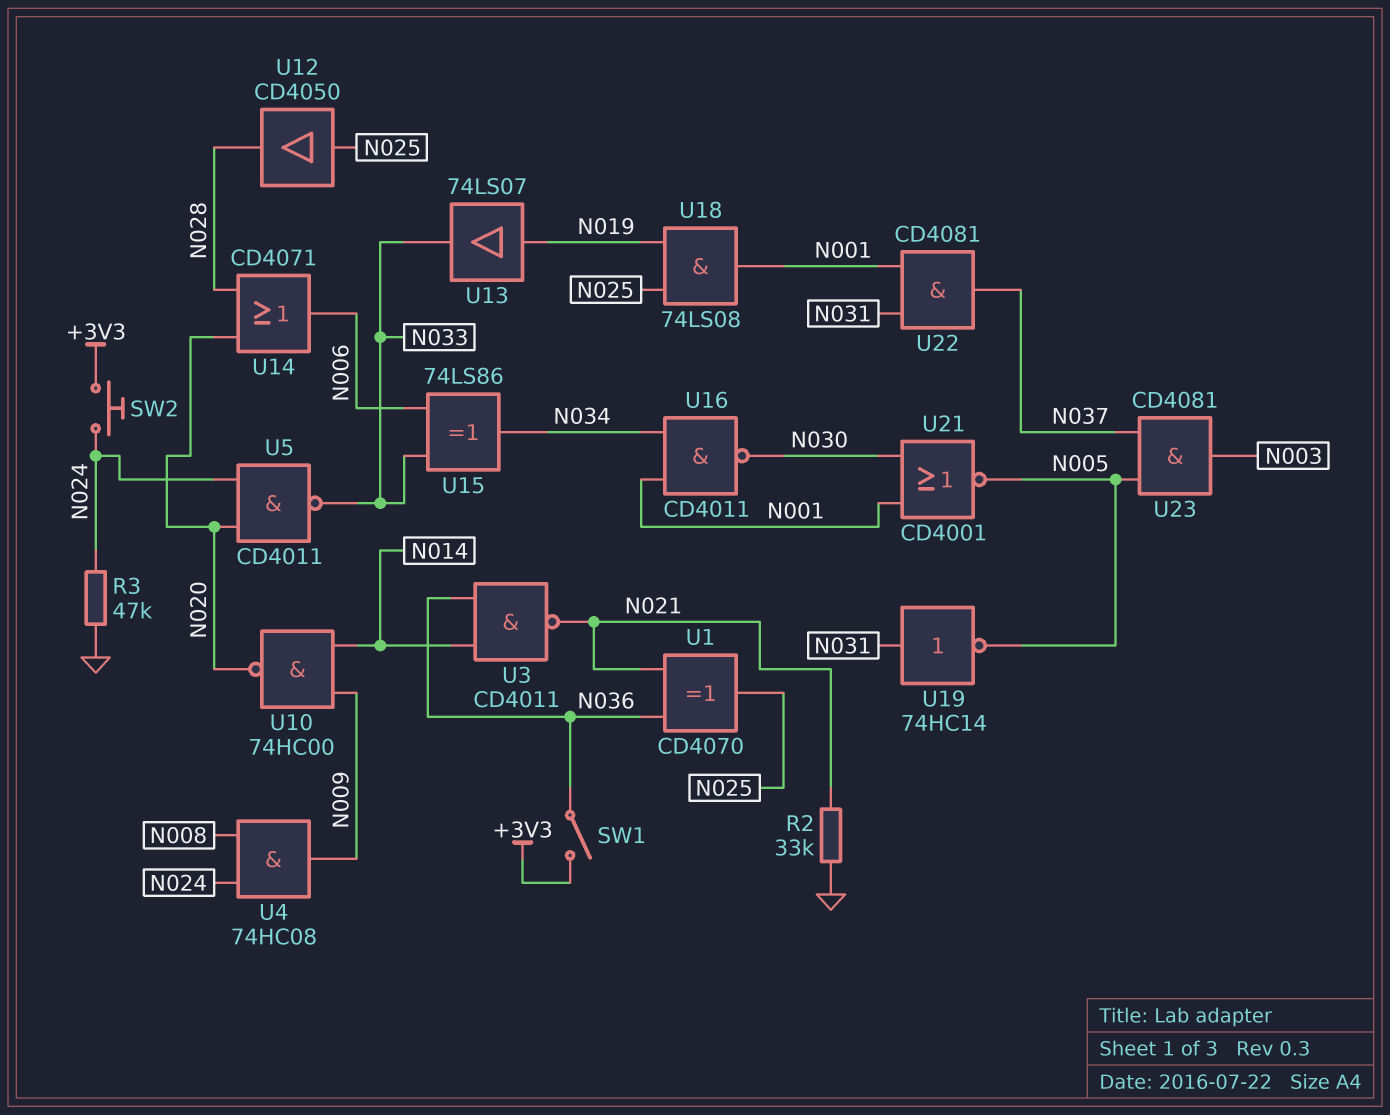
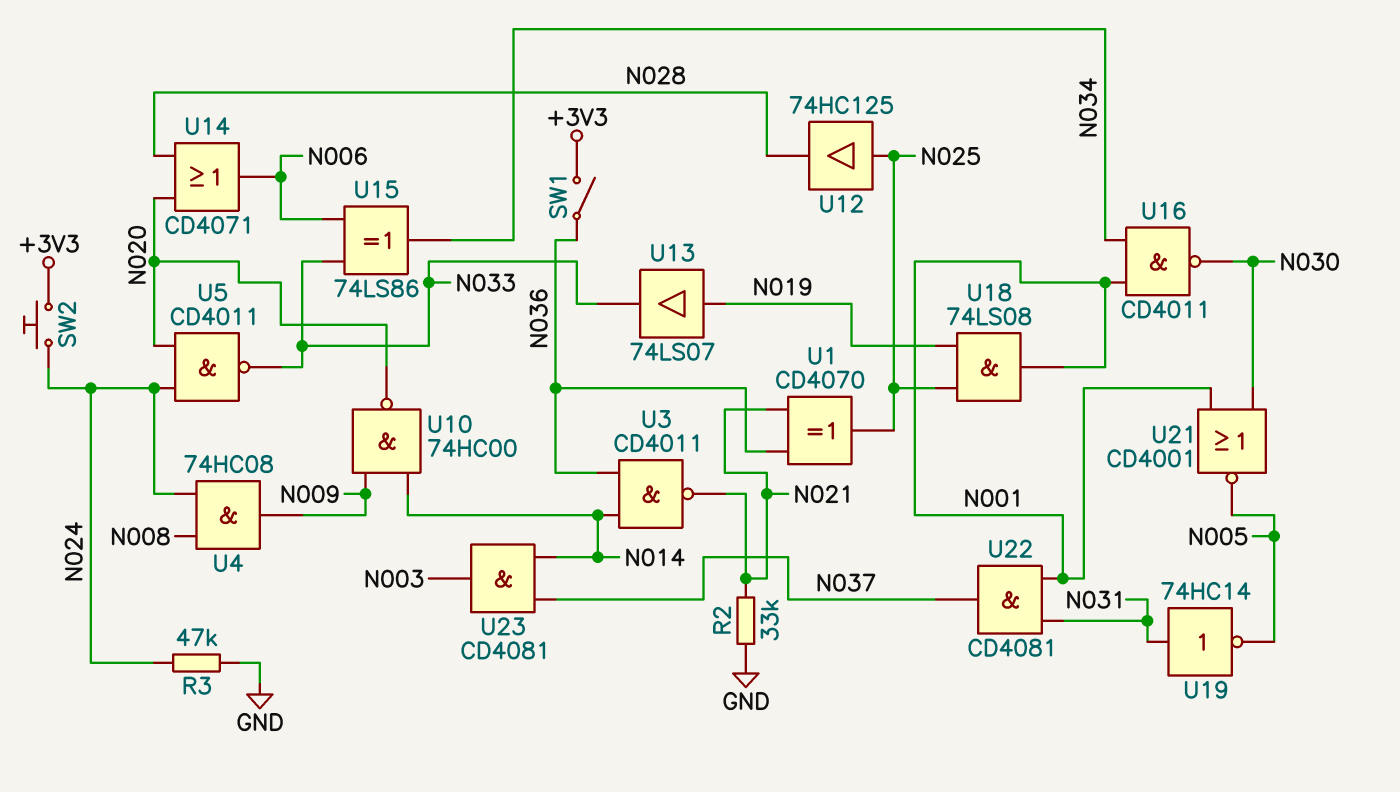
U12: buffer CD4050 (in N025, out N028) -> buffer 74HC125 (in N025, out N028)
U23: AND CD4081 (in N005, in N037, out N003) -> AND CD4081 (in N014, in N037, out N003)

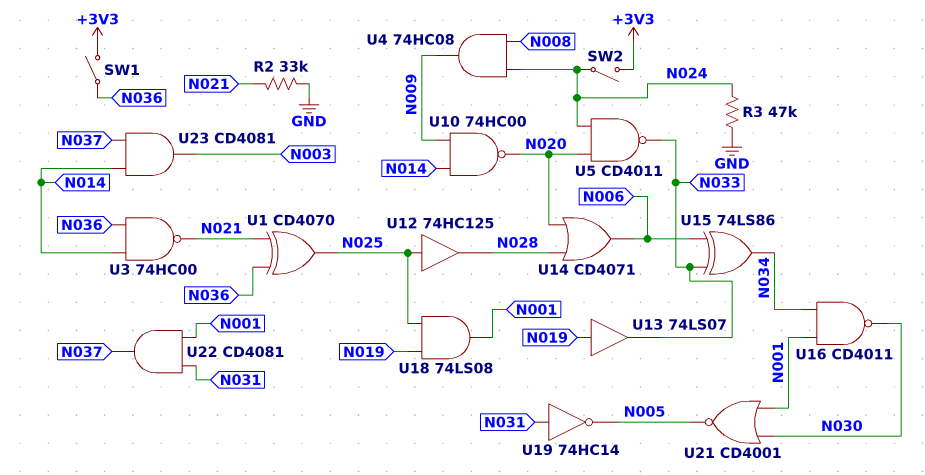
SW2: button (+3V3, N024) -> switch (+3V3, N024)
U3: NAND CD4011 (in N014, in N036, out N021) -> NAND 74HC00 (in N014, in N036, out N021)

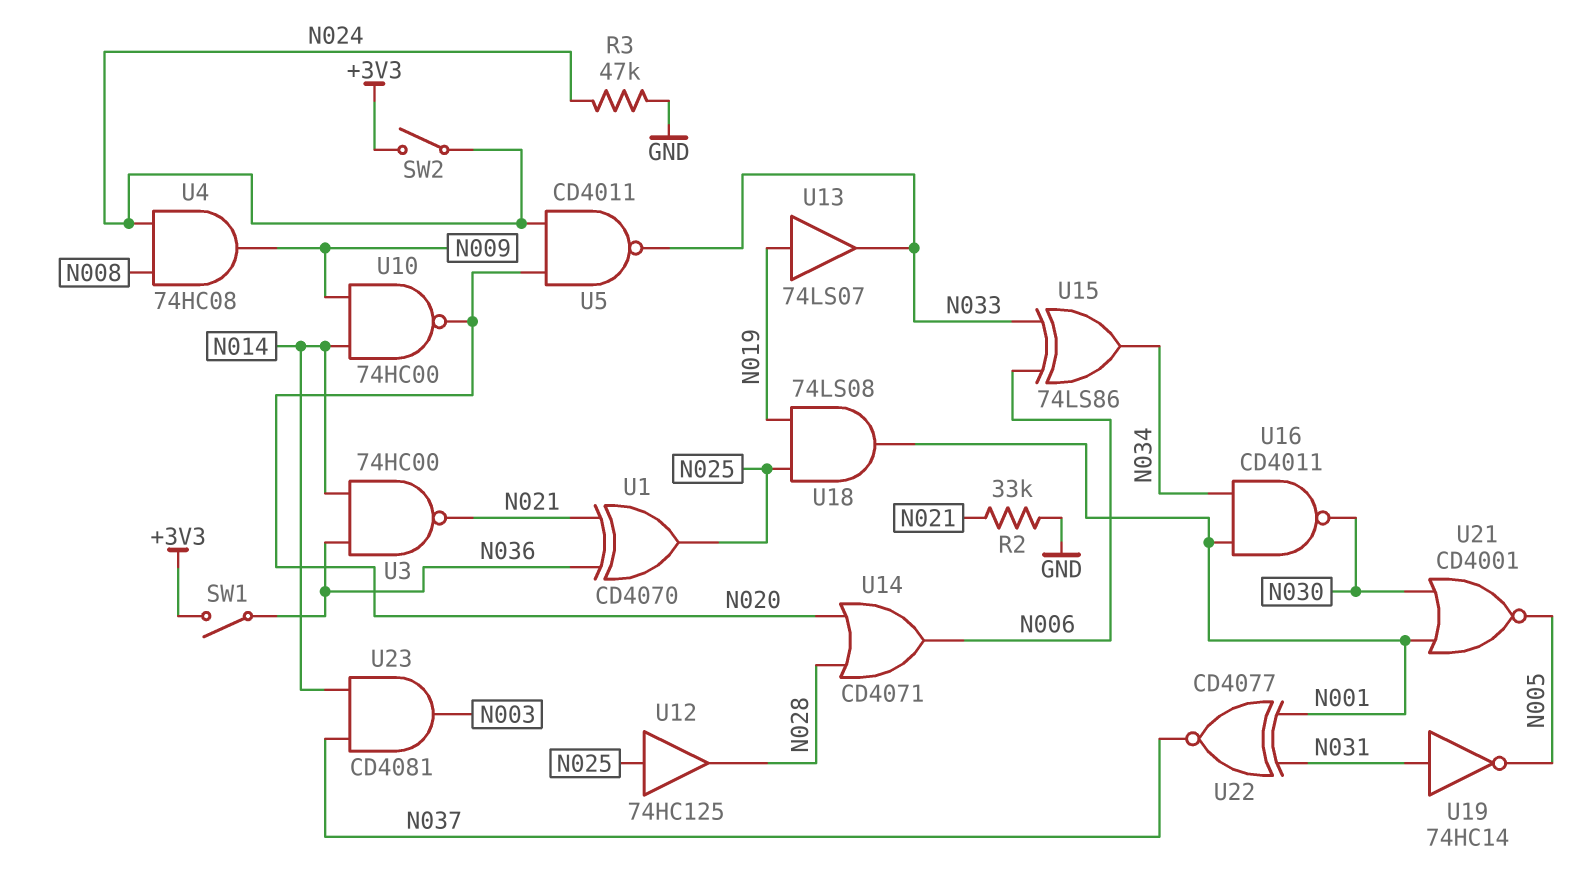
U22: AND CD4081 (in N001, in N031, out N037) -> XNOR CD4077 (in N001, in N031, out N037)

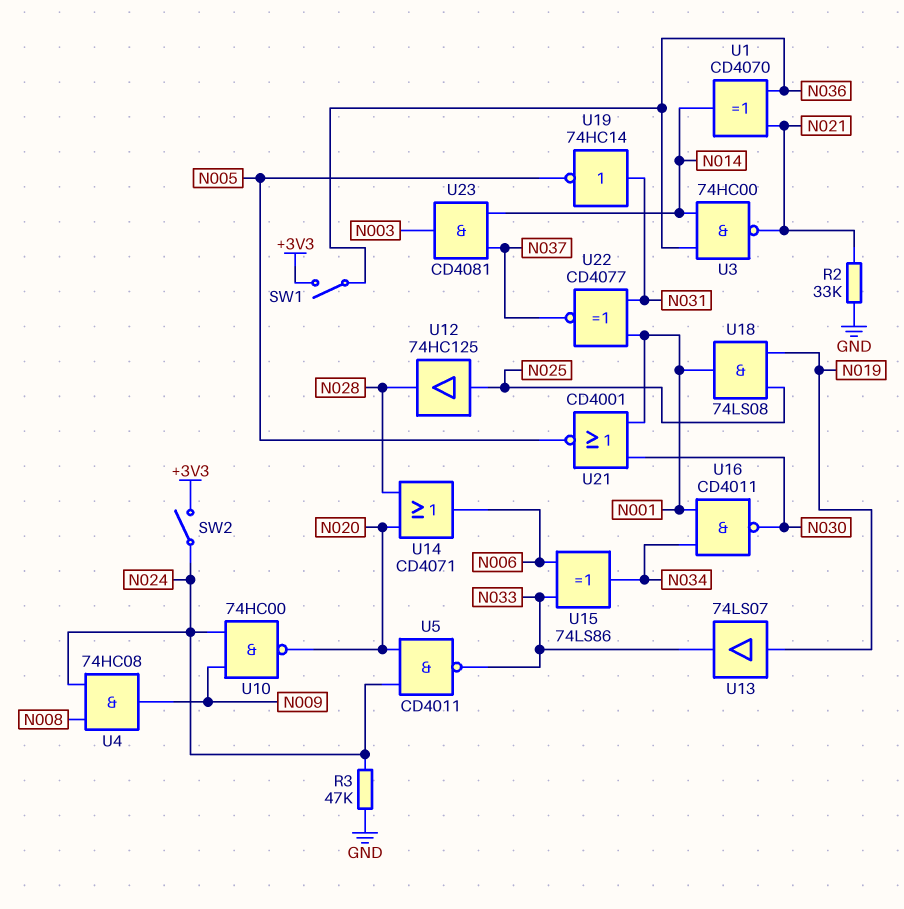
U1: XOR CD4070 (in N021, in N036, out N025) -> XOR CD4070 (in N021, in N036, out N014)
U10: NAND 74HC00 (in N009, in N014, out N020) -> NAND 74HC00 (in N009, in N024, out N020)

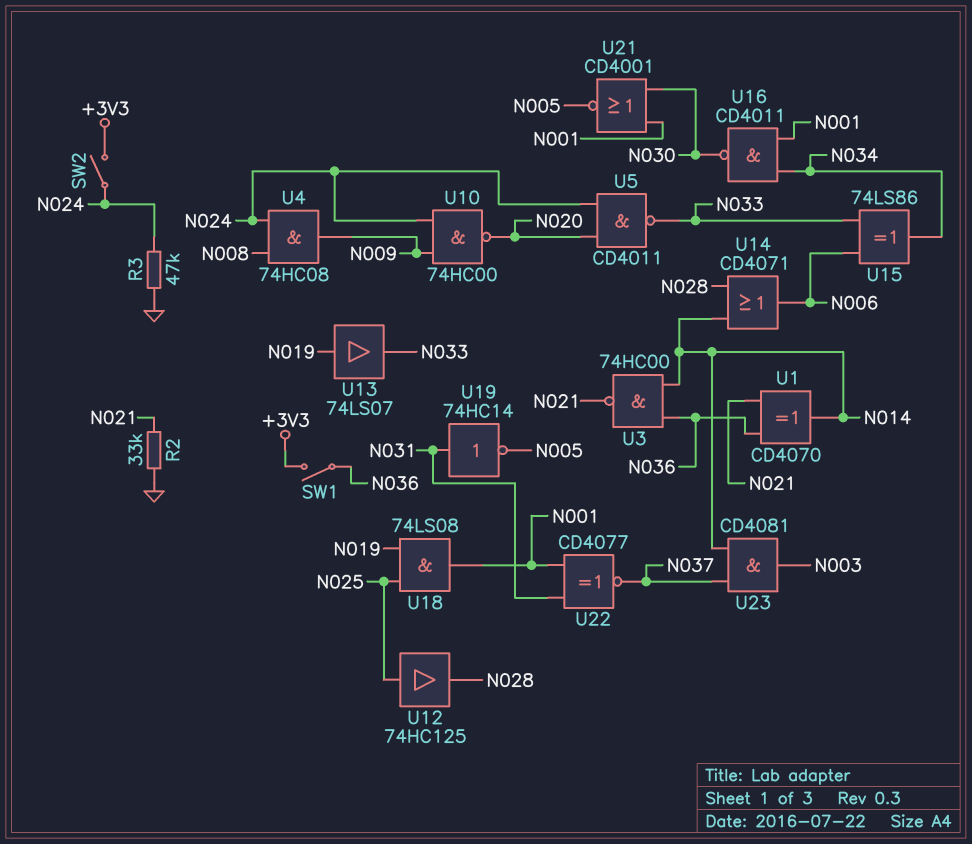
U14: OR CD4071 (in N020, in N028, out N006) -> OR CD4071 (in N014, in N028, out N006)

